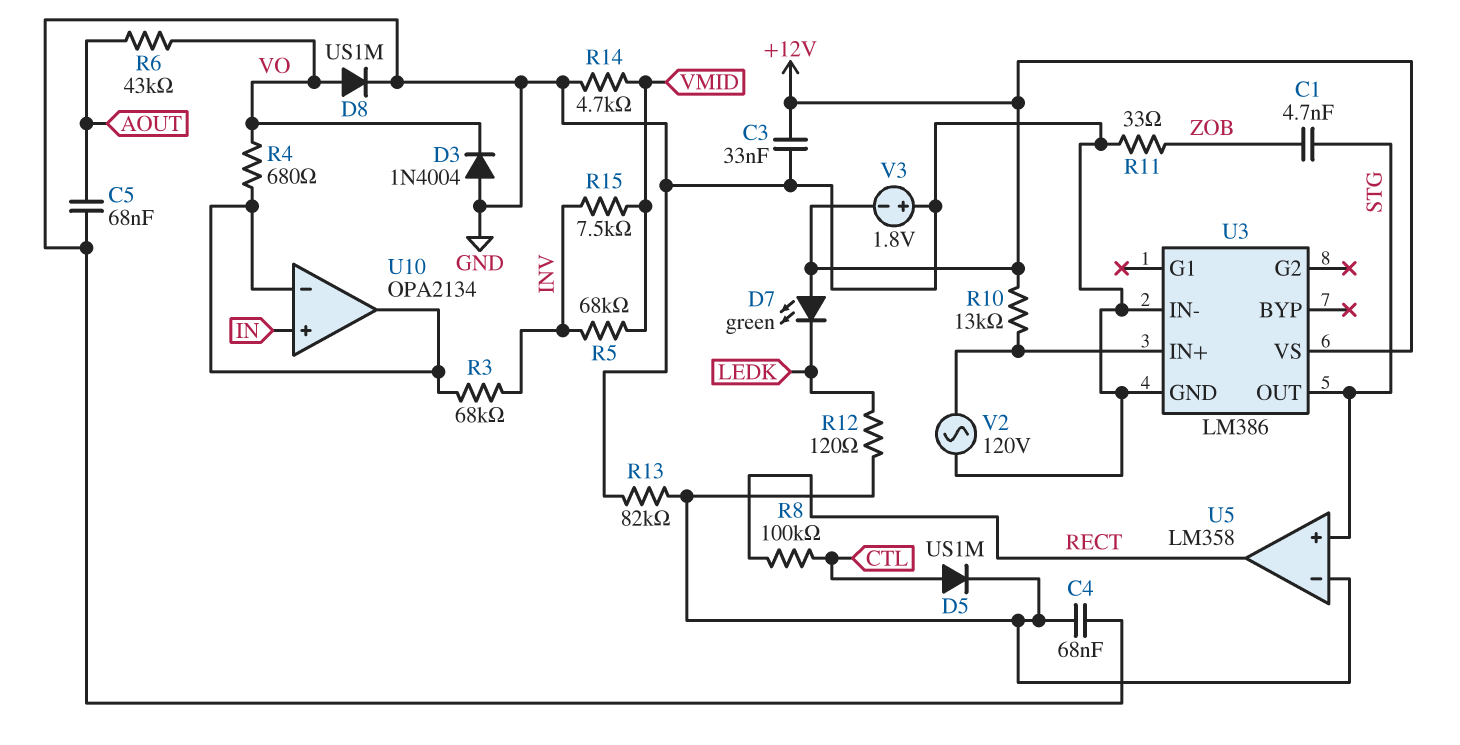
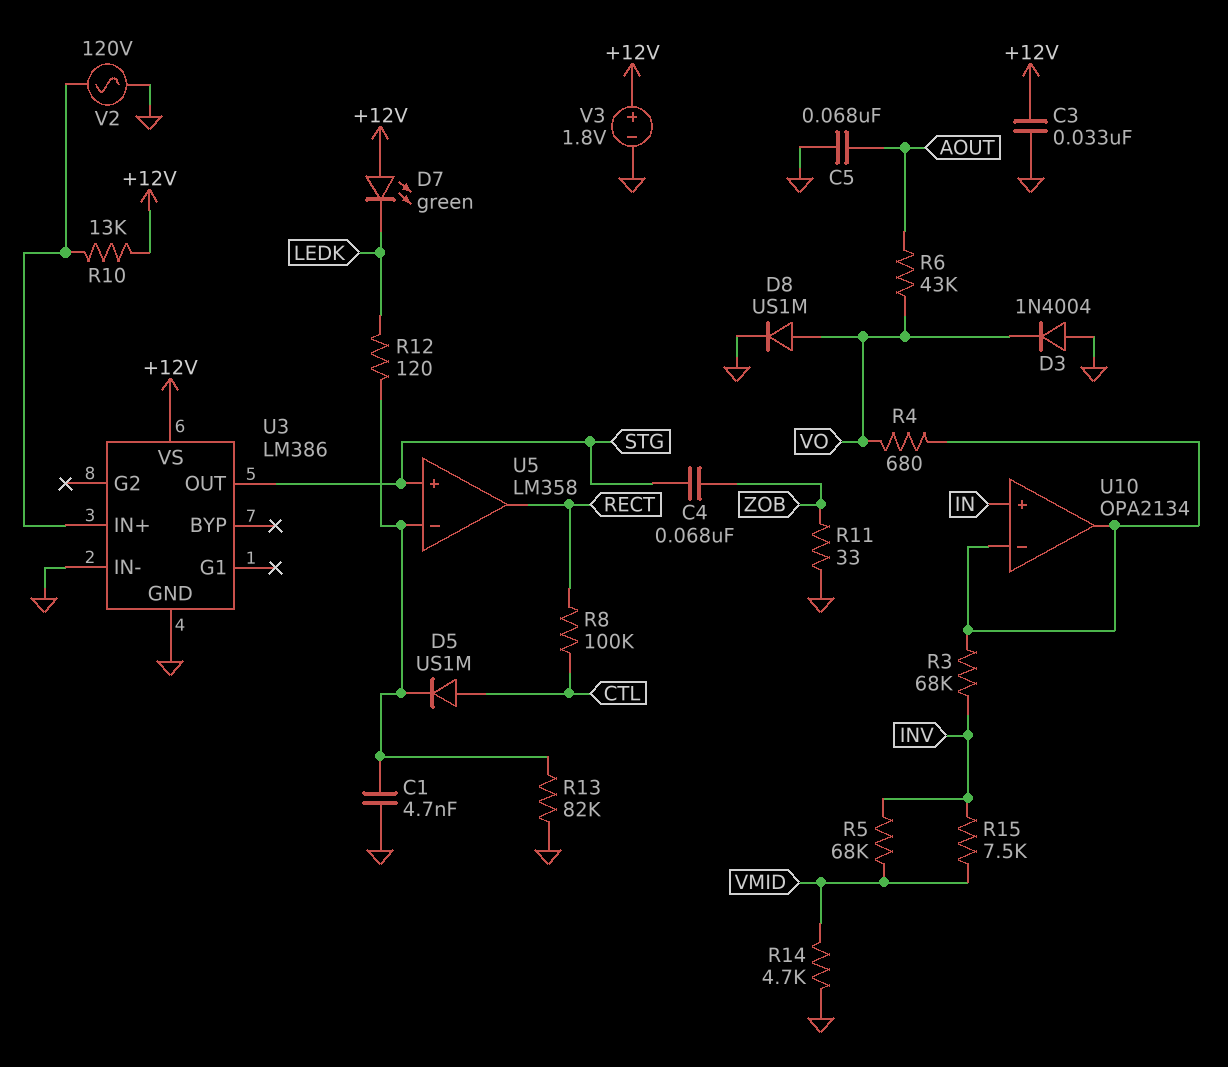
C1: 4.7nF (STG, ZOB) -> 4.7nF (GND, U5/in-)
C4: 68nF (GND, U5/in-) -> 68nF (STG, ZOB)
V3: 1.8V (plus GND, minus +12V) -> 1.8V (plus +12V, minus GND)

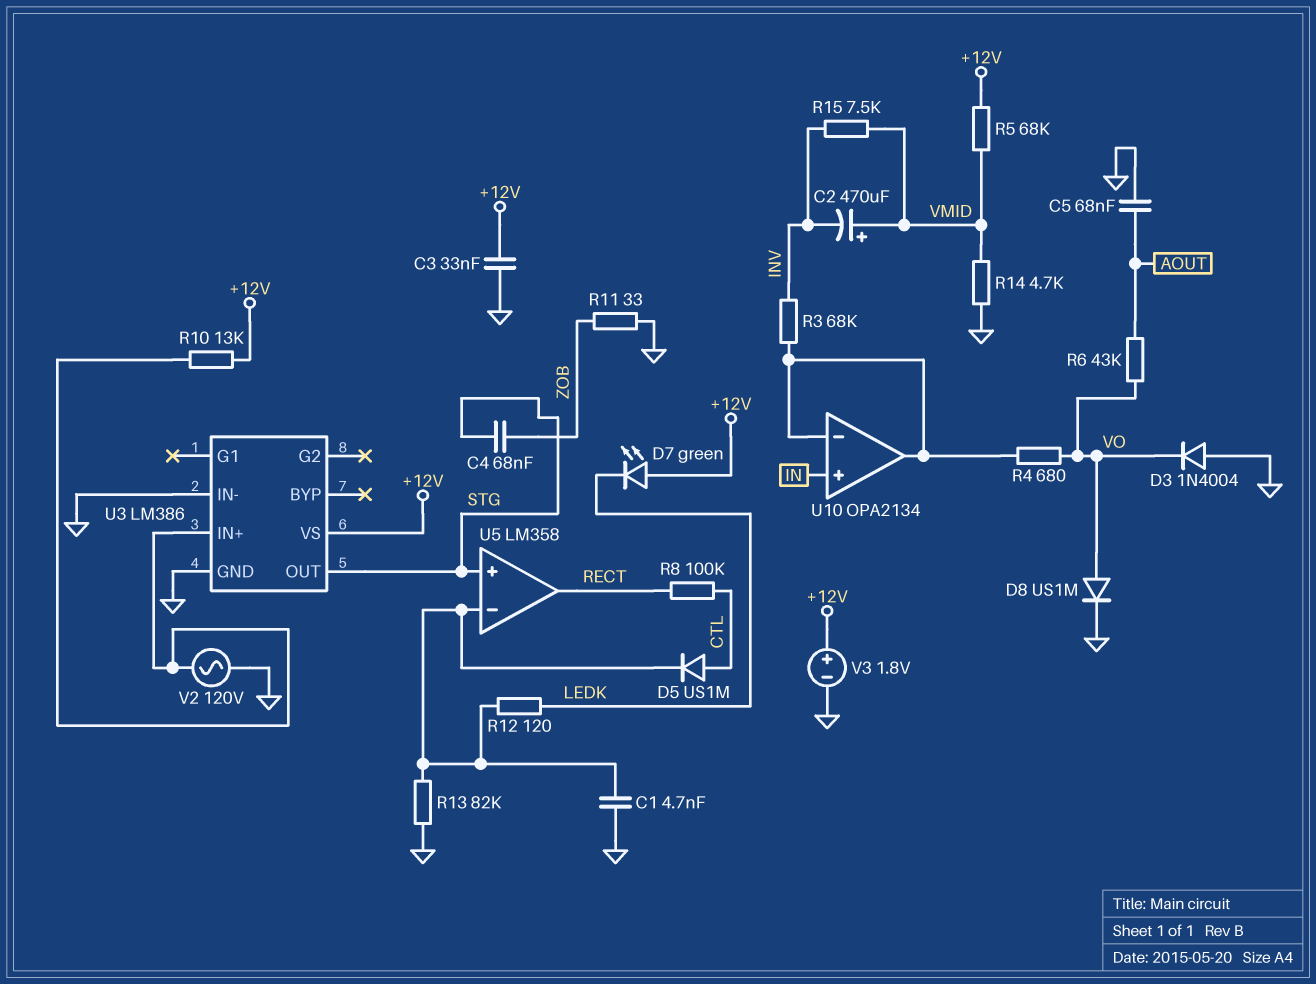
C2: none -> 470uF (plus VMID, minus INV)
R5: 68k (INV, VMID) -> 68k (+12V, VMID)

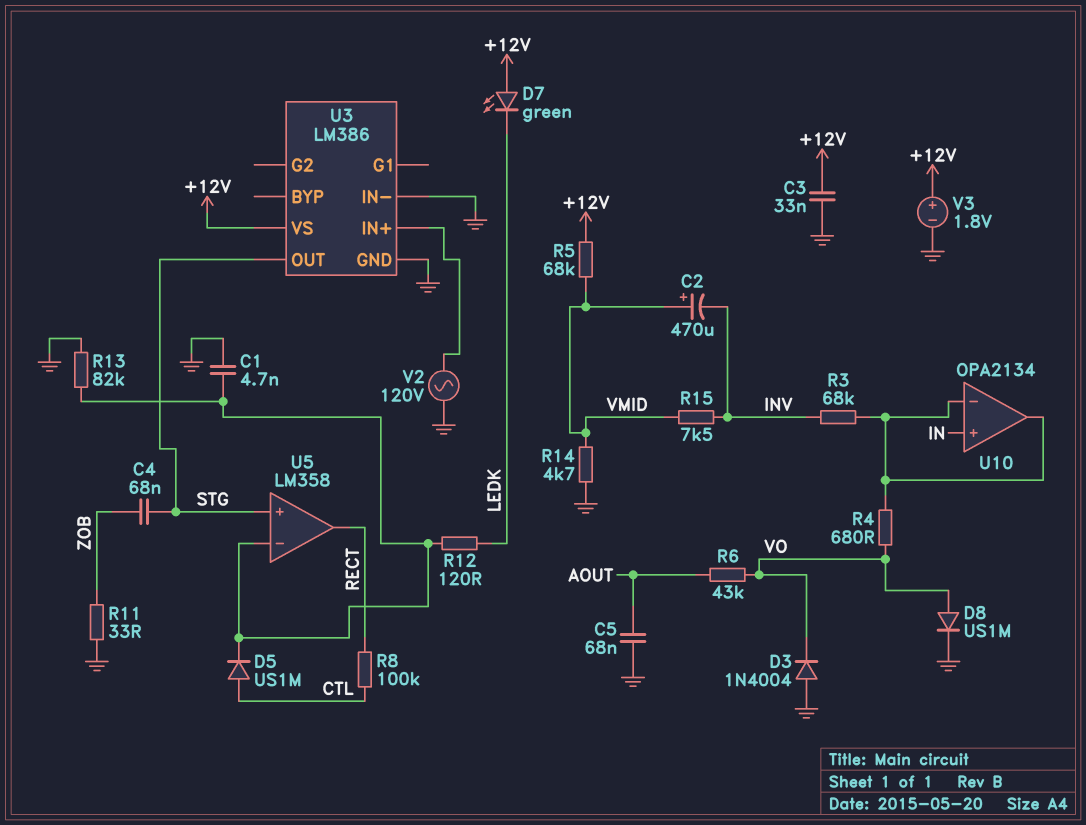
R10: 13k (+12V, U3/IN+) -> none

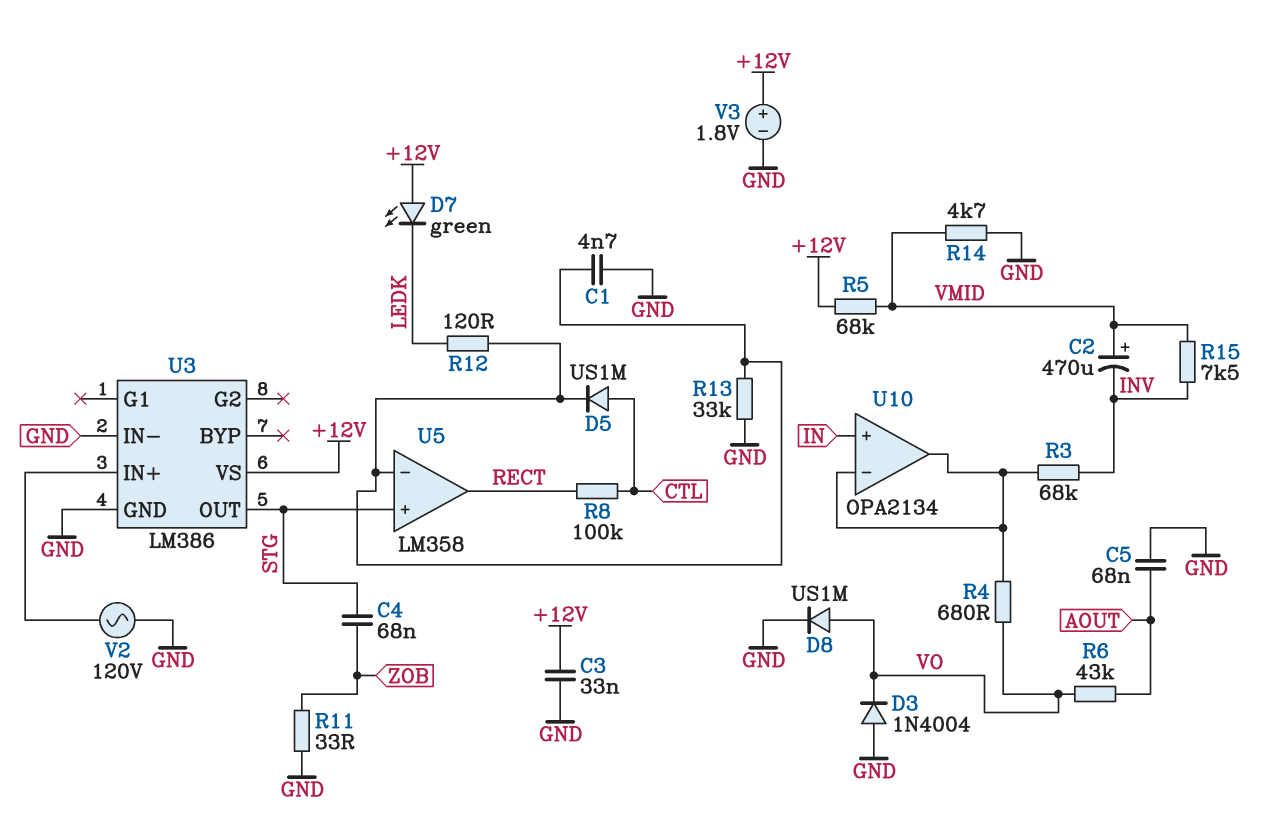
R13: 82k (GND, U5/in-) -> 33k (GND, U5/in-)

